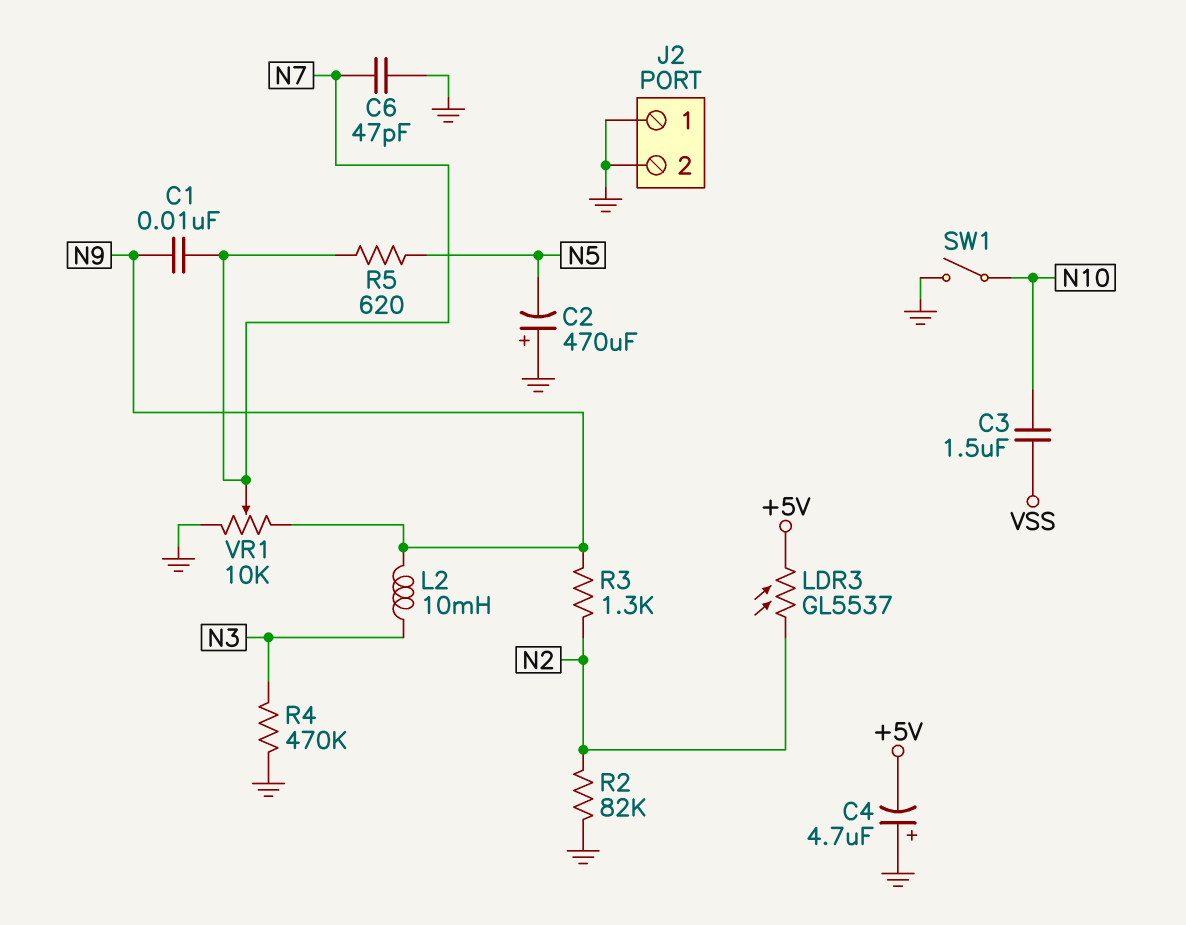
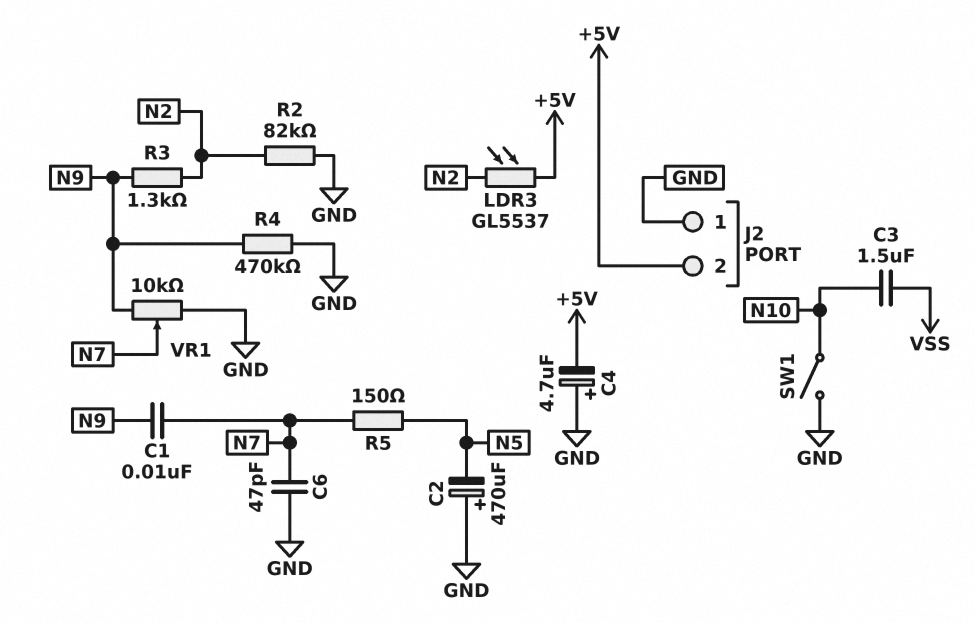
J2 pin 2: GND -> +5V
L2: 10mH (N3, N9) -> none
R4: 470k (GND, N3) -> 470k (GND, N9)
R5: 620 (N5, N7) -> 150 (N5, N7)

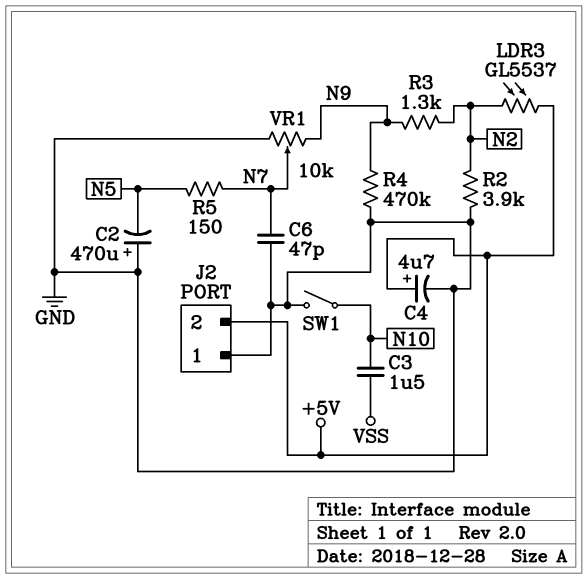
C1: 10nF (N7, N9) -> none
C4: 4.7uF (plus GND, minus +5V) -> 4.7uF (plus +5V, minus GND)
R2: 82k (GND, N2) -> 3.9k (GND, N2)

